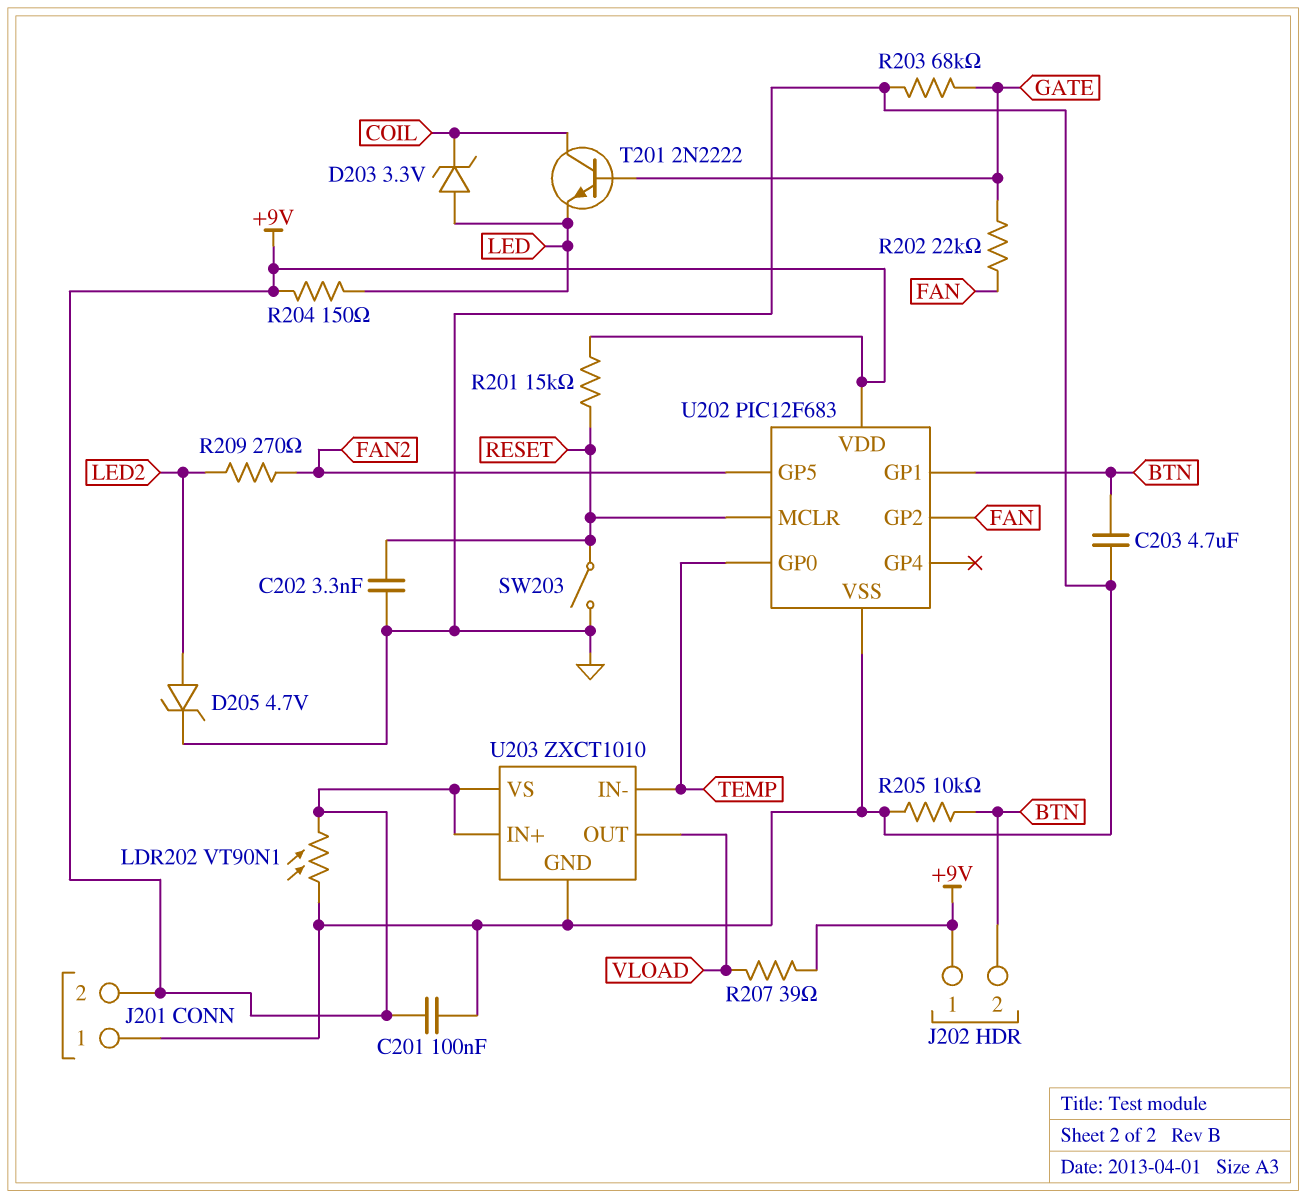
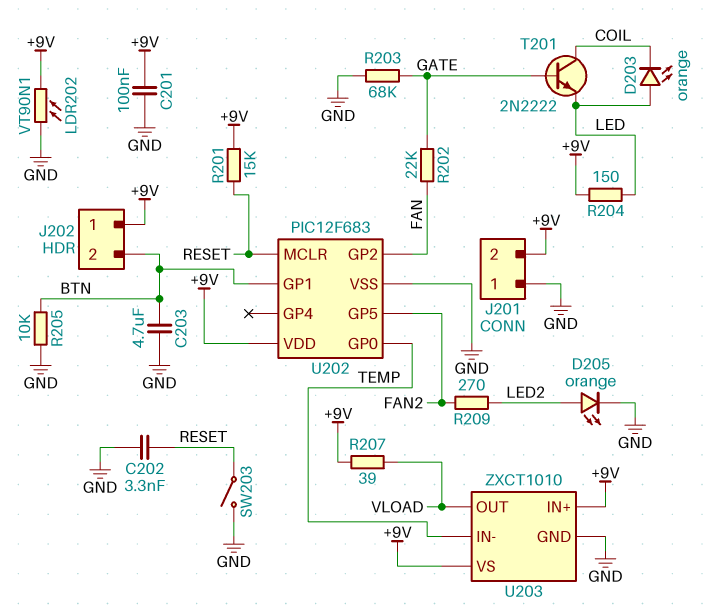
D203: zener 3.3V (A LED, K COIL) -> LED orange (A LED, K COIL)
D205: zener 4.7V (A LED2, K GND) -> LED orange (A LED2, K GND)

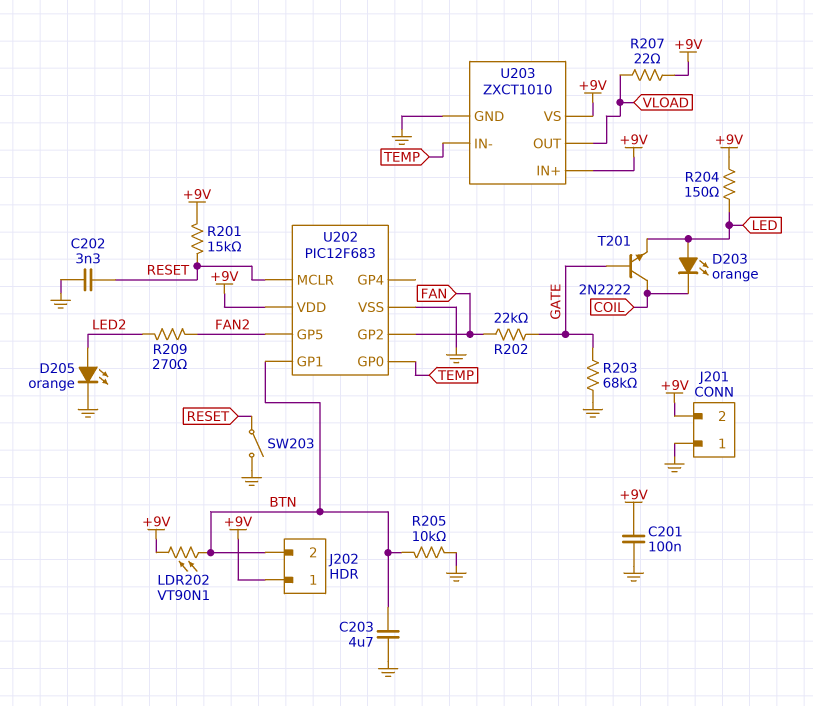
LDR202: VT90N1 (+9V, GND) -> VT90N1 (+9V, BTN)
R207: 39 (+9V, VLOAD) -> 22 (+9V, VLOAD)

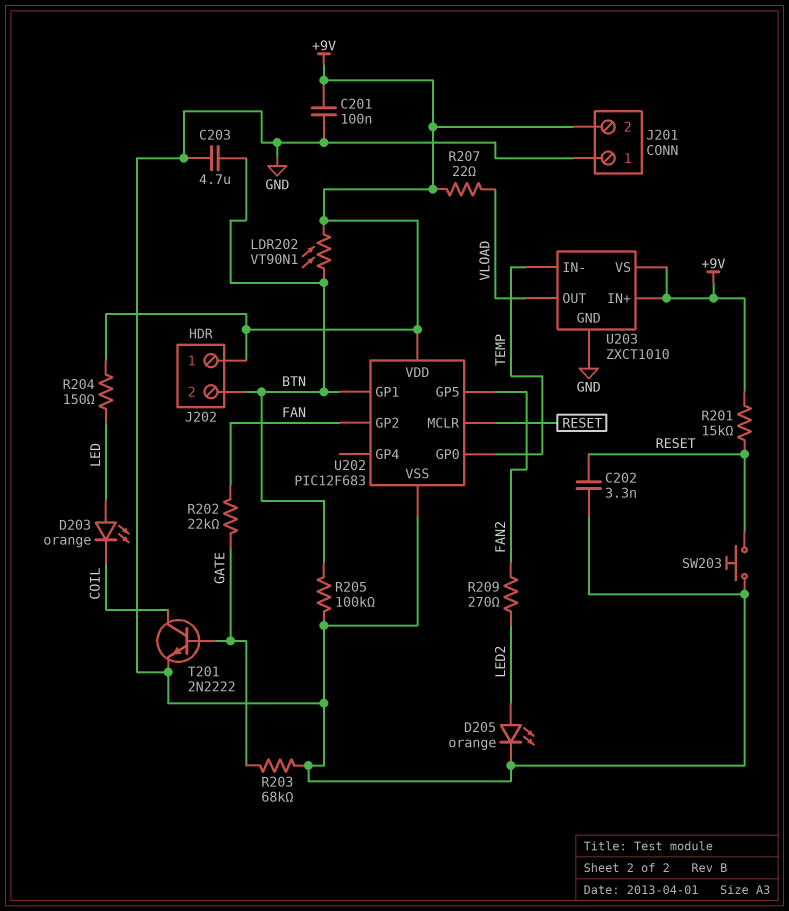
R205: 10k (BTN, GND) -> 100k (BTN, GND)
SW203: switch (GND, RESET) -> button (GND, RESET)
T201: NPN 2N2222 (B GATE, C COIL, E LED) -> NPN 2N2222 (B GATE, C COIL, E GND)

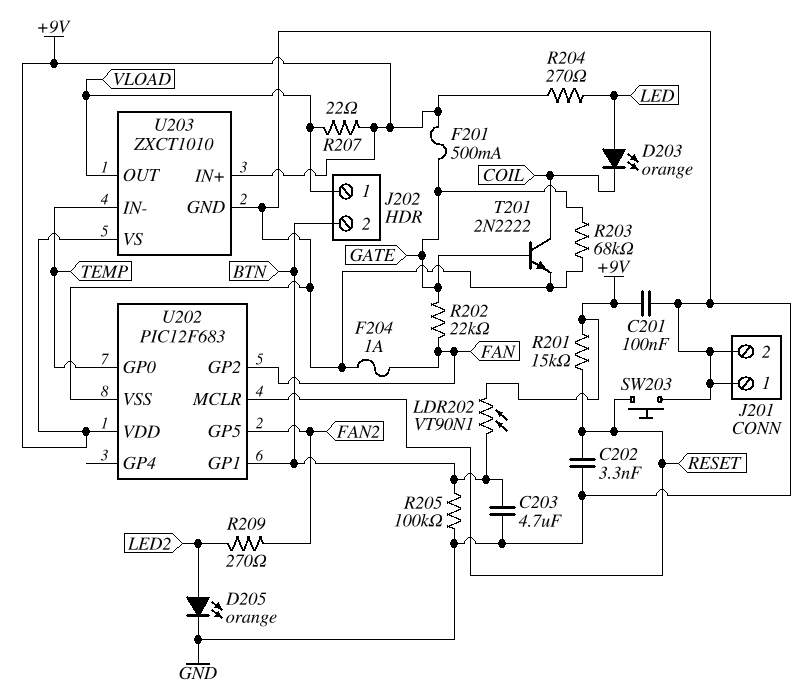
F201: none -> 500mA (+9V, GATE)
F204: none -> 1A (FAN, GND)
J201 pin 2: +9V -> GND
J202 pin 1: +9V -> VLOAD
R204: 150 (+9V, LED) -> 270 (+9V, LED)

